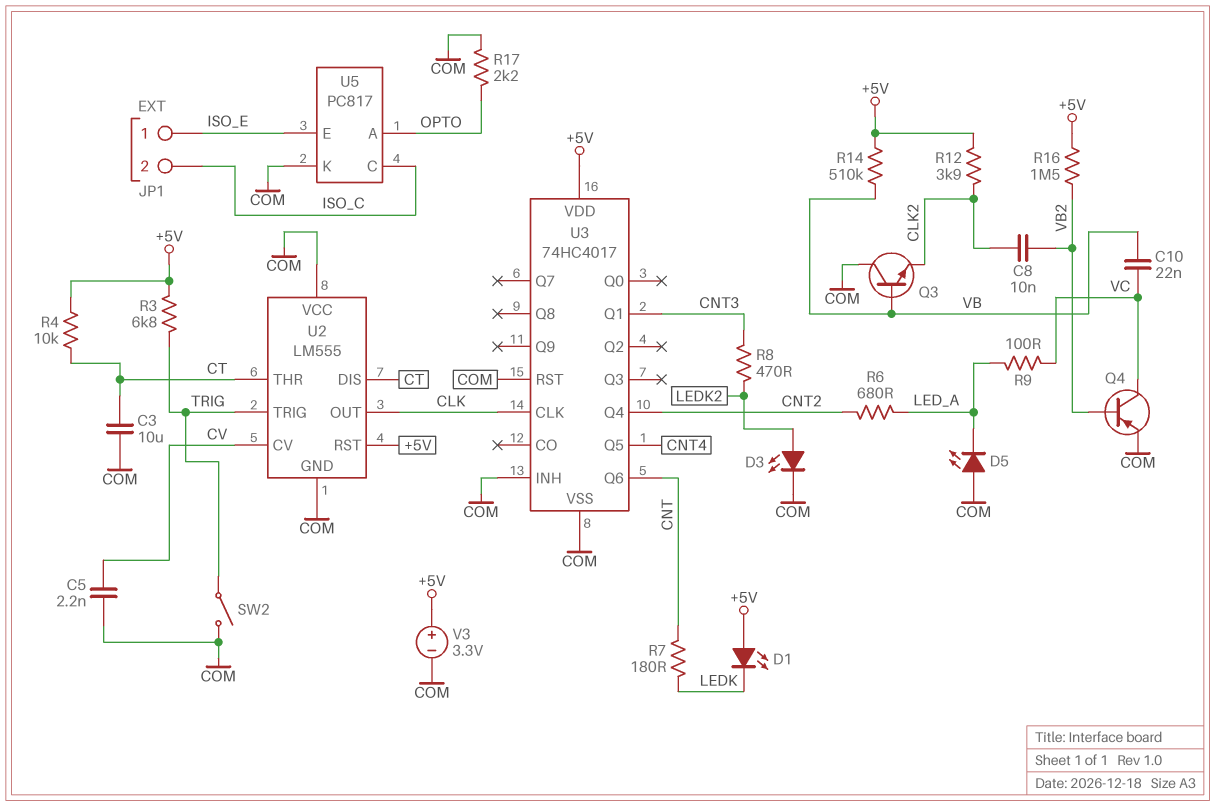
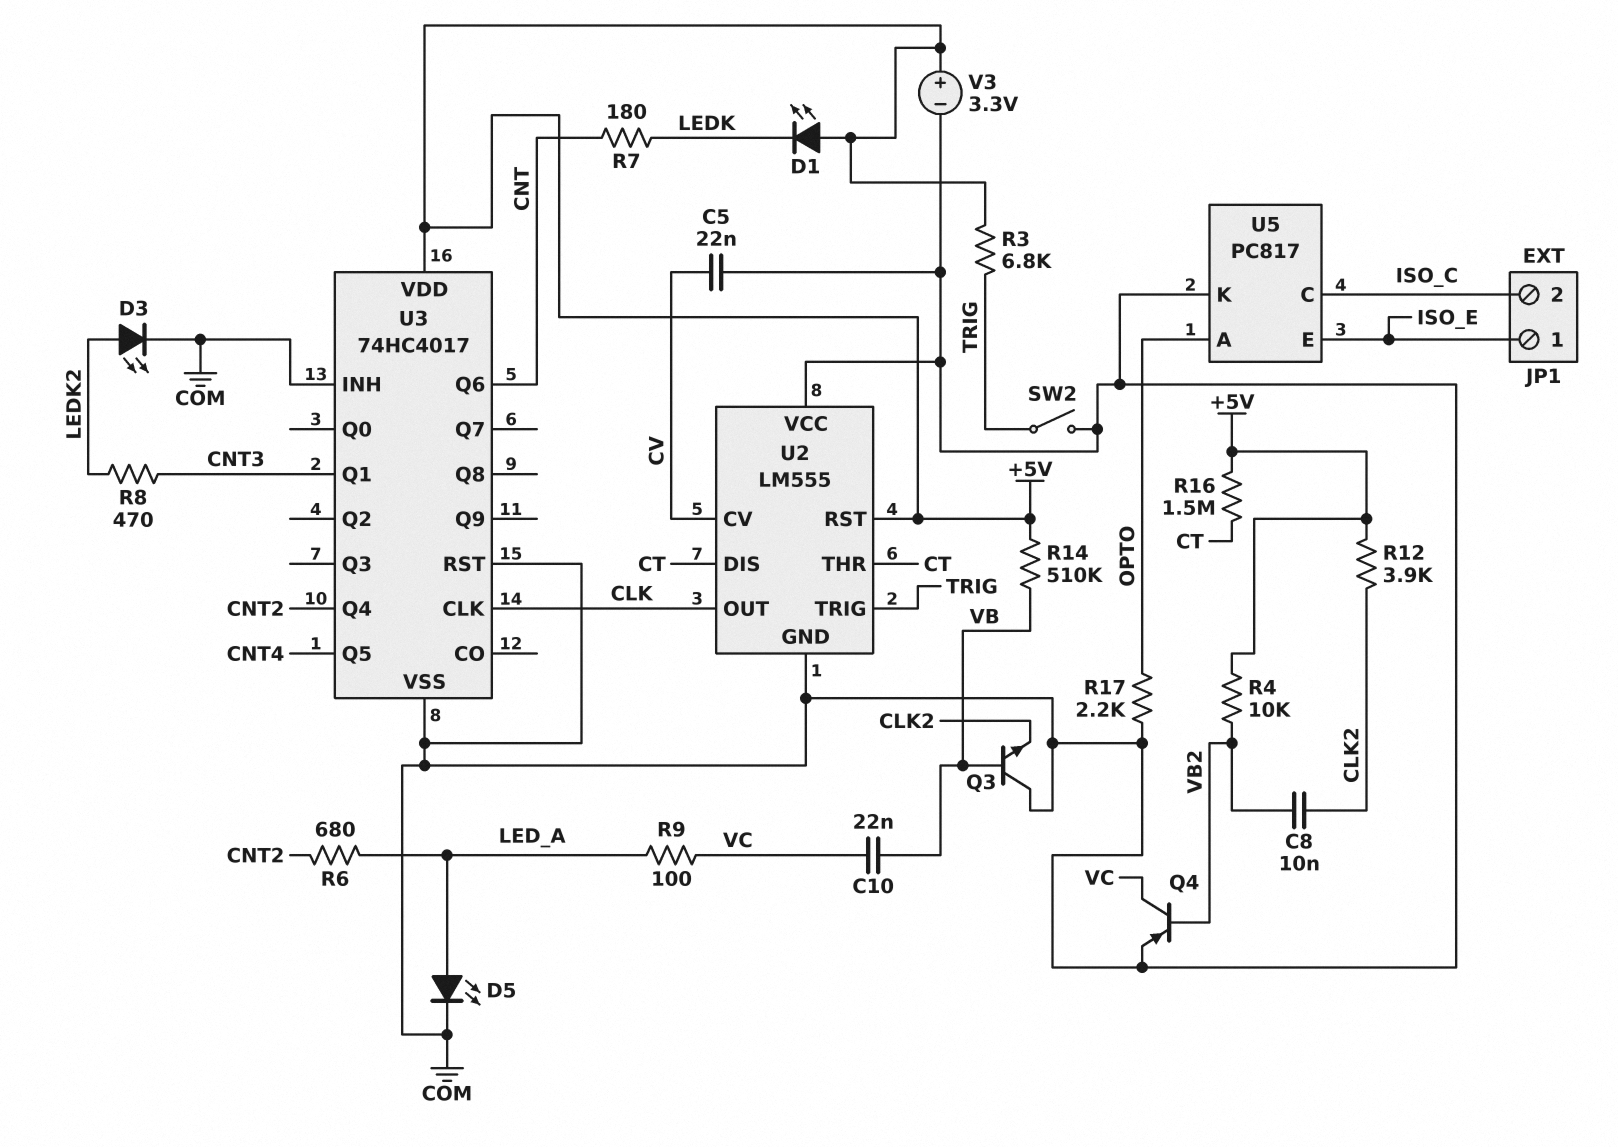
C3: 10uF (COM, CT) -> none
C5: 2.2nF (COM, CV) -> 22nF (COM, CV)
D5: LED (A COM, K LED_A) -> LED (A LED_A, K COM)
R4: 10k (+5V, CT) -> 10k (+5V, VB2)
R16: 1.5M (+5V, VB2) -> 1.5M (+5V, CT)

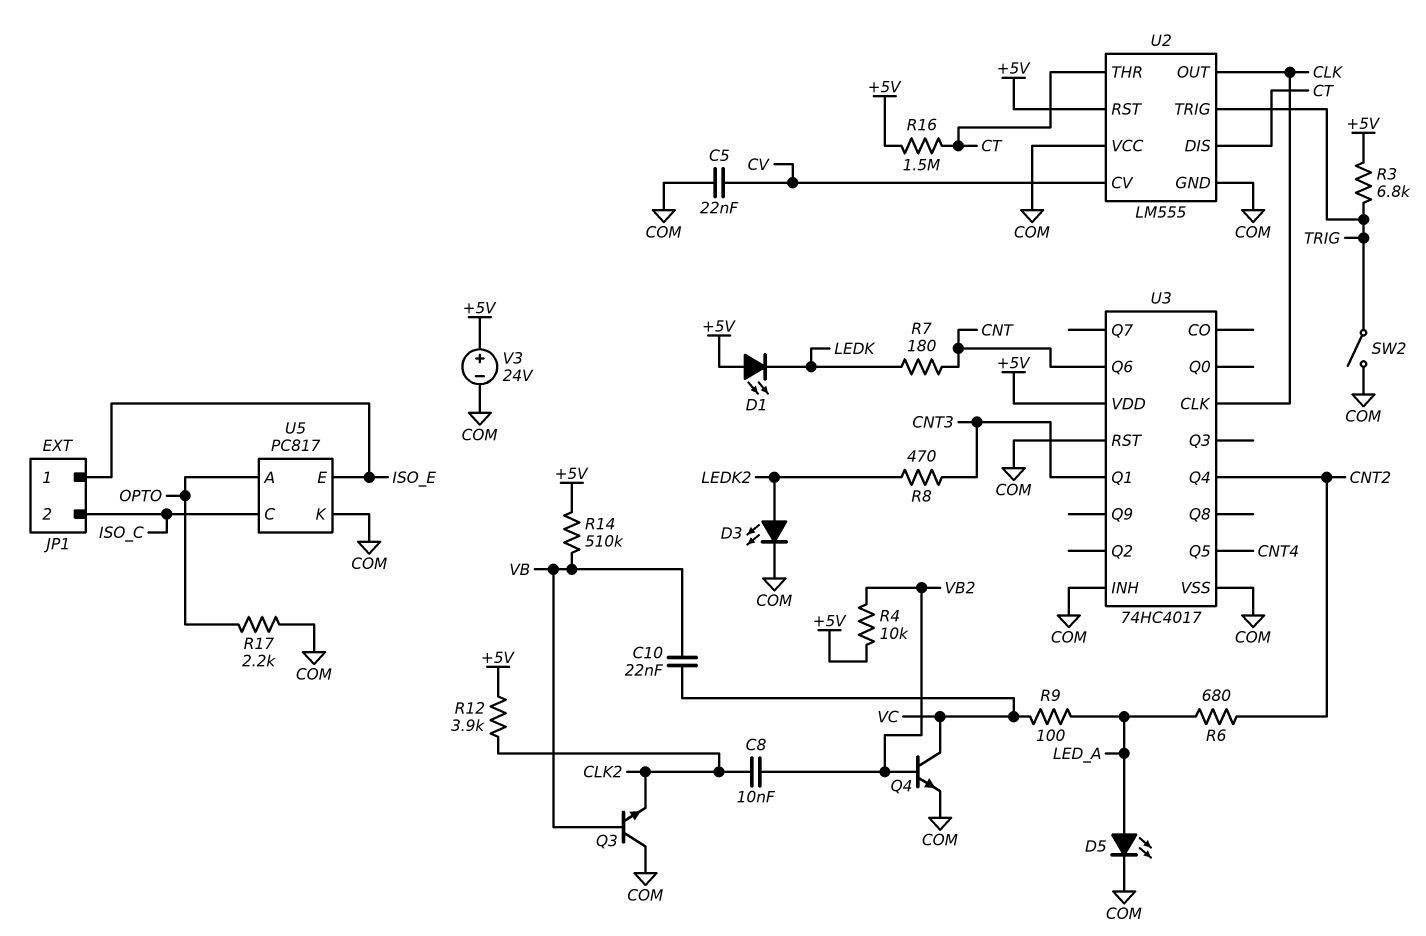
Q4: PNP (B VB2, C VC, E COM) -> NPN (B VB2, C VC, E COM)
V3: 3.3V (plus +5V, minus COM) -> 24V (plus +5V, minus COM)

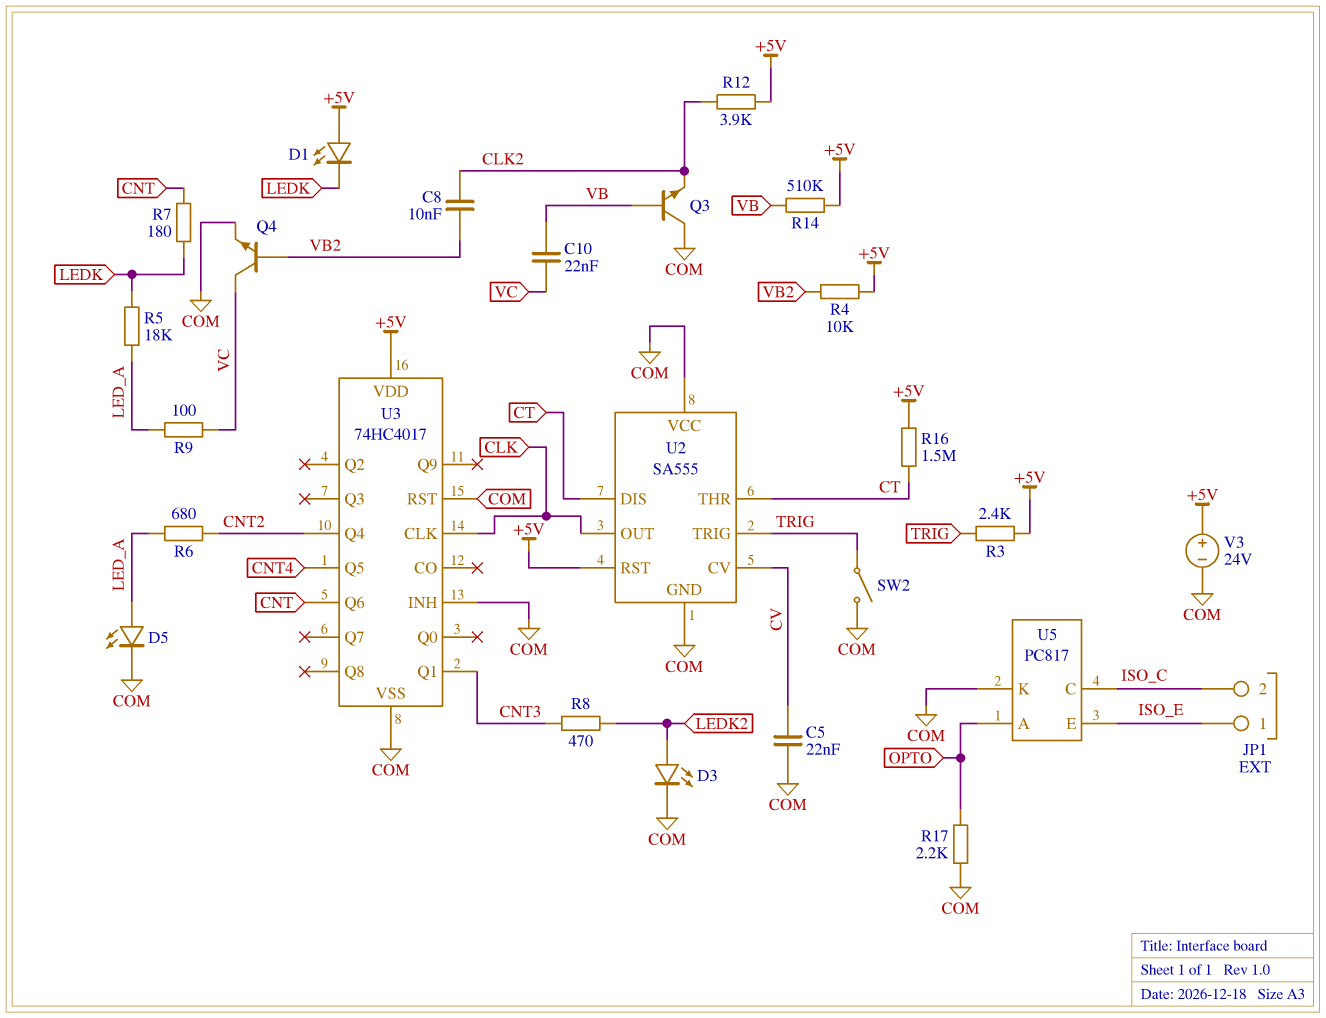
R3: 6.8k (+5V, TRIG) -> 2.4k (+5V, TRIG)
R5: none -> 18k (LEDK, LED_A)
U2: LM555 -> SA555

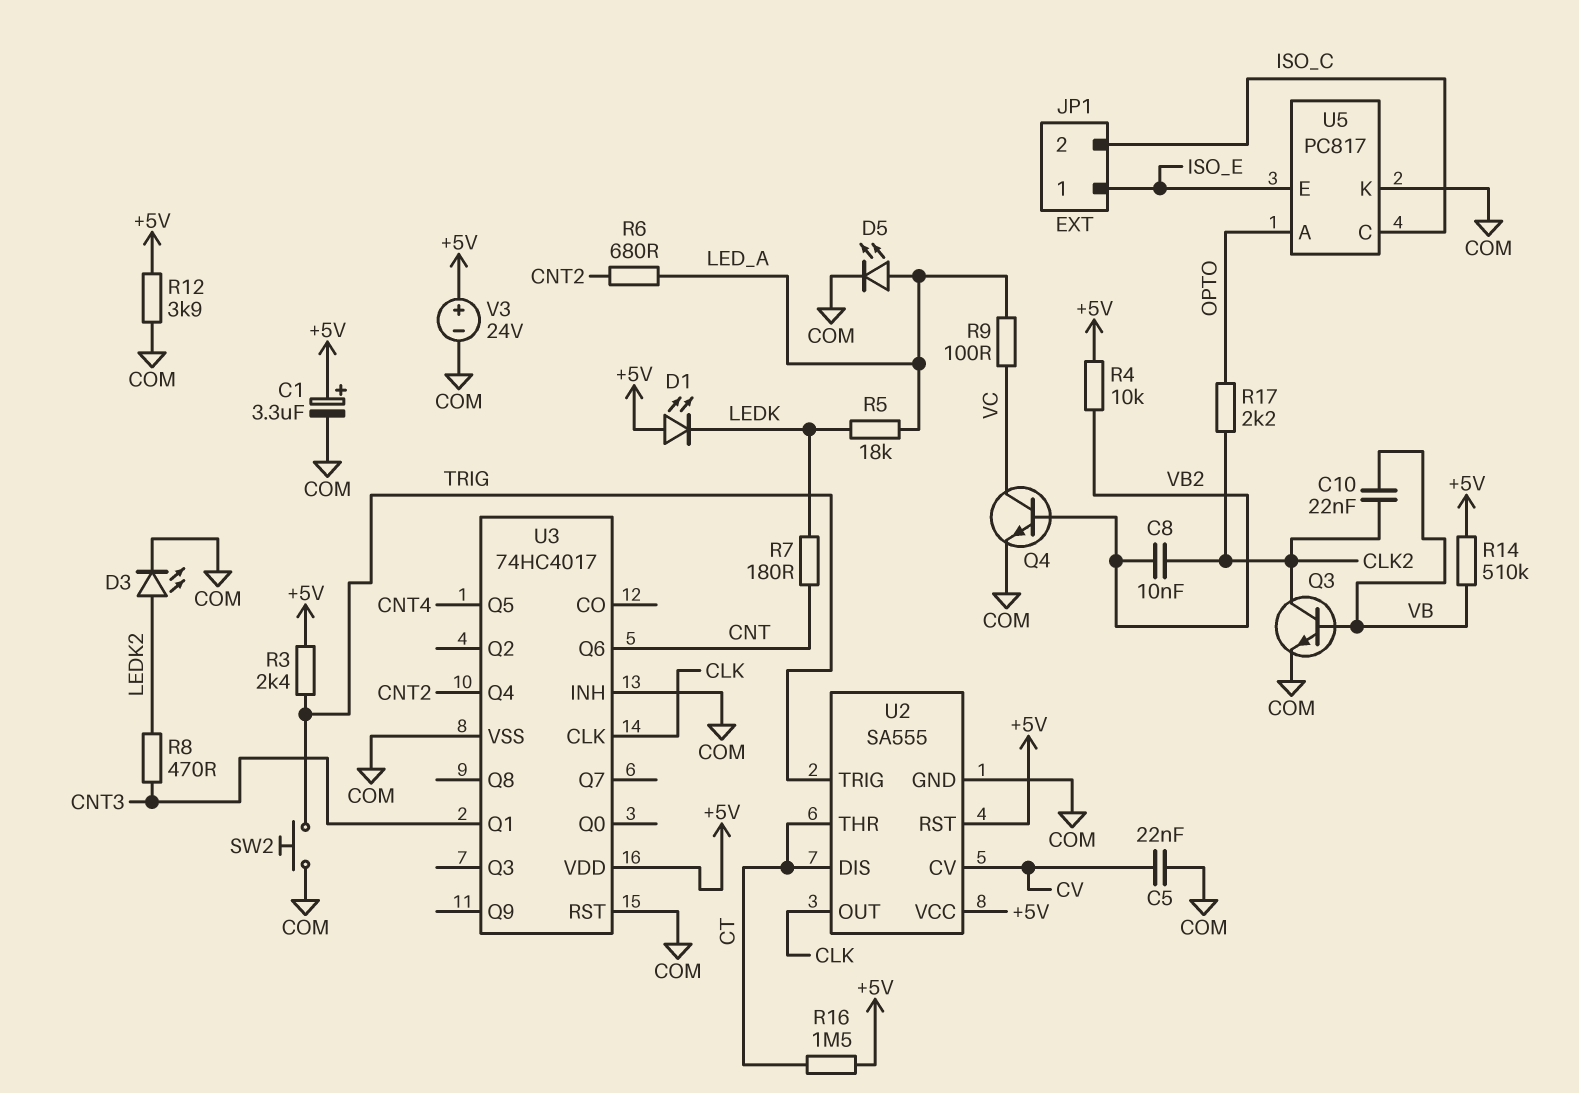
C1: none -> 3.3uF (plus +5V, minus COM)
C10: 22nF (VB, VC) -> 22nF (CLK2, VB)
Q3: NPN (B VB, C COM, E CLK2) -> NPN (B VB, C CLK2, E COM)
R12: 3.9k (+5V, CLK2) -> 3.9k (+5V, COM)
R17: 2.2k (COM, OPTO) -> 2.2k (CLK2, OPTO)
SW2: switch (COM, TRIG) -> button (COM, TRIG)
U2 pin VCC: COM -> +5V

